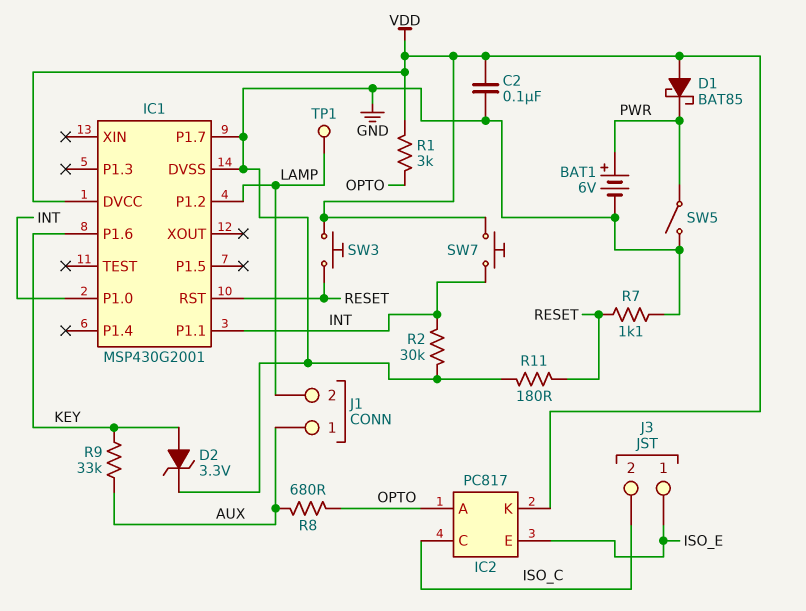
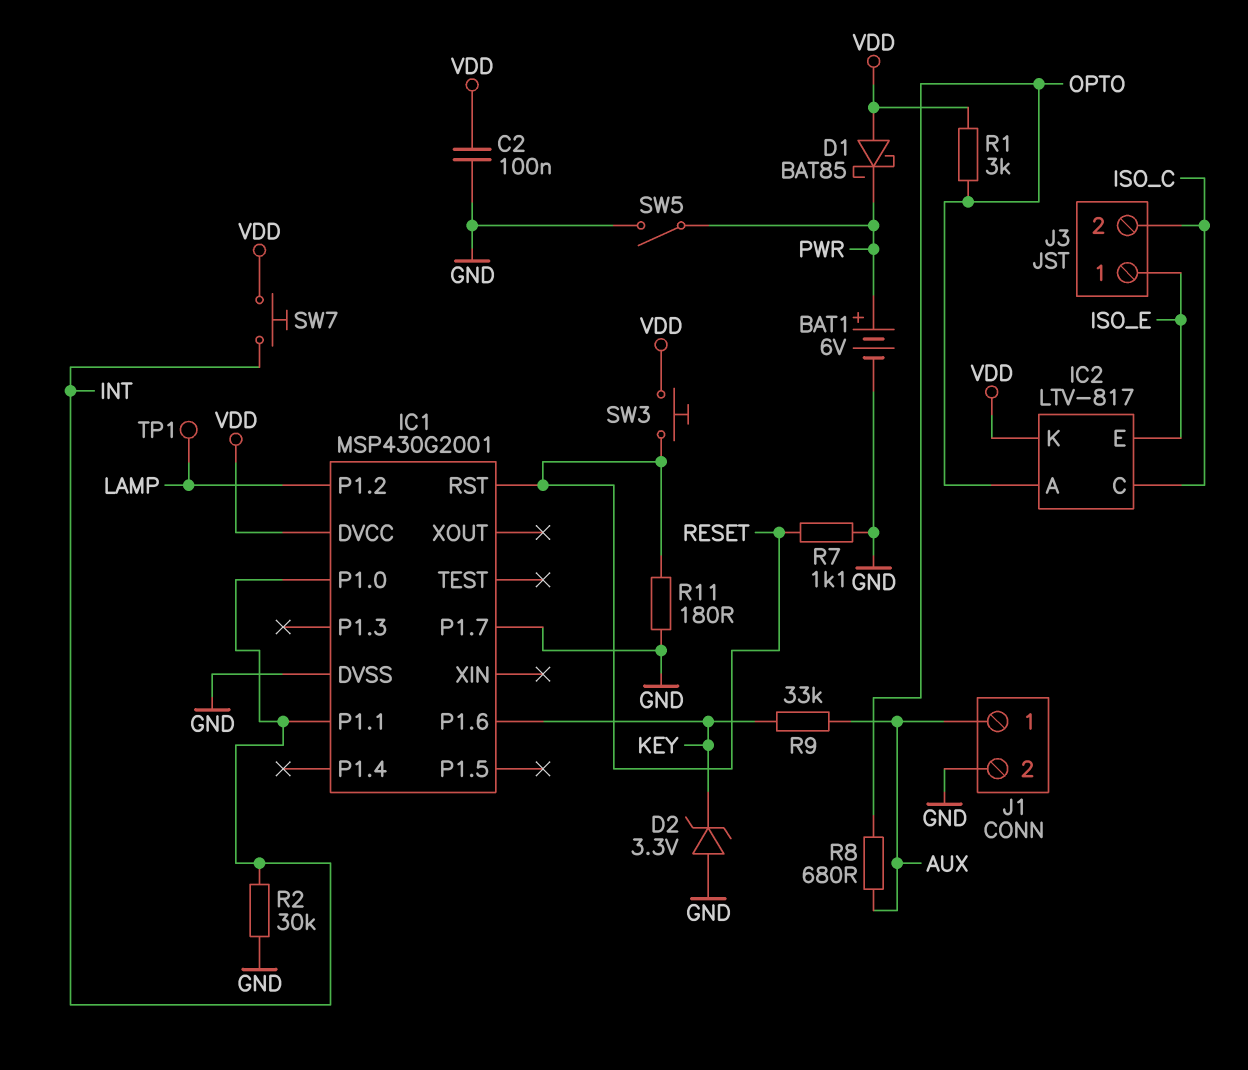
D2: zener 3.3V (A KEY, K GND) -> zener 3.3V (A GND, K KEY)
IC2: PC817 -> LTV-817
J1 pin 2: LAMP -> GND

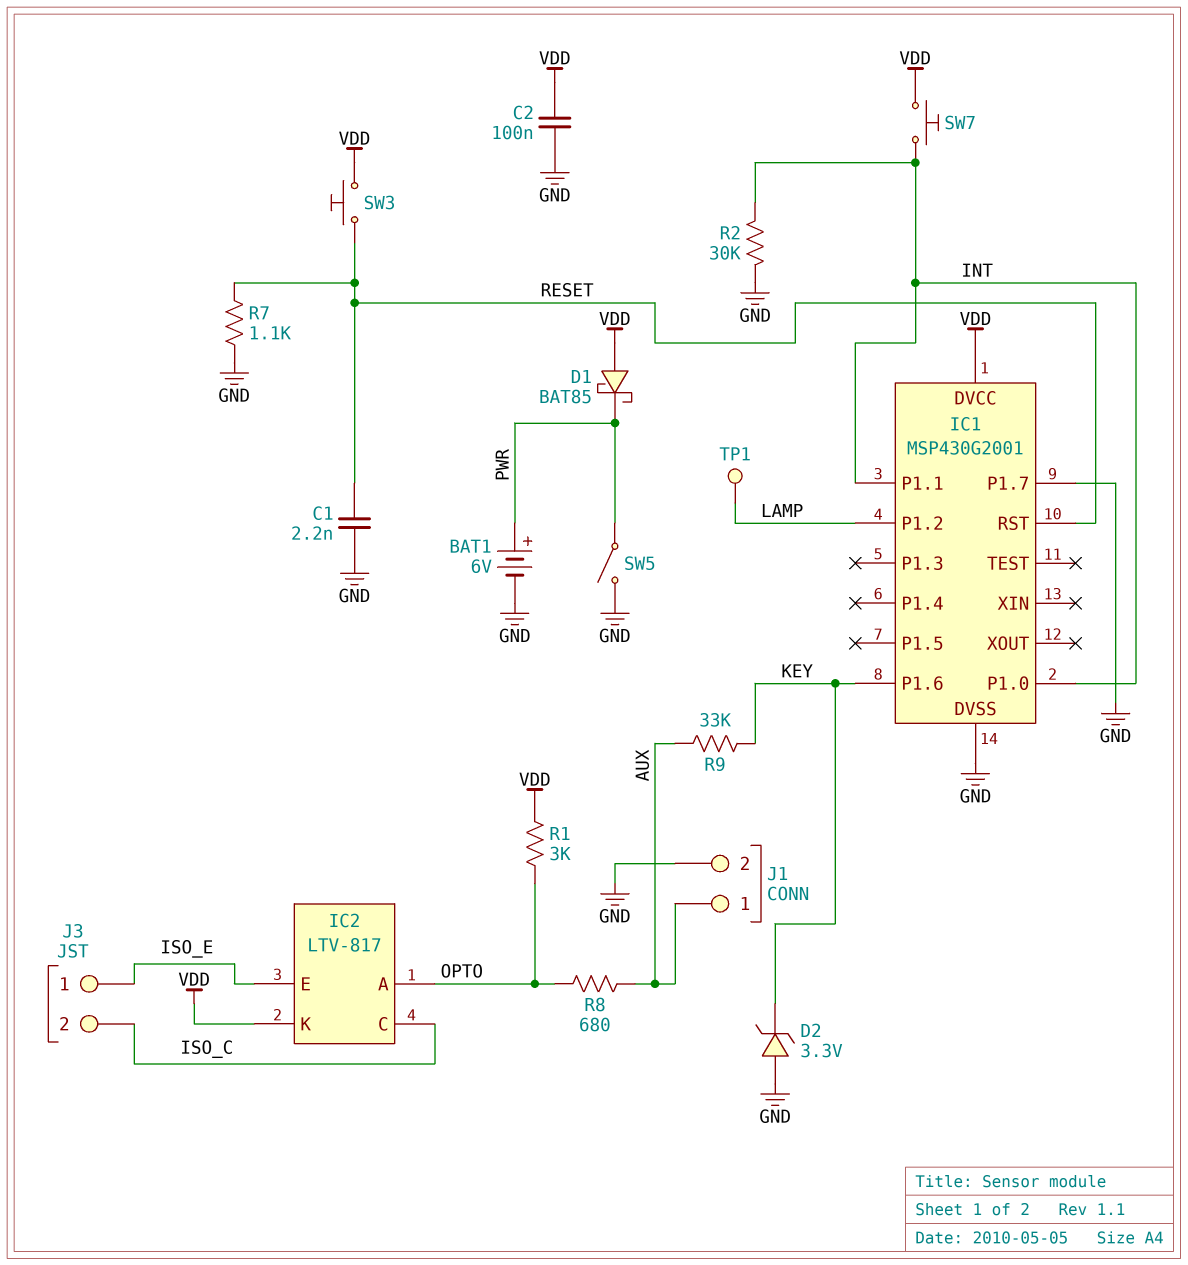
C1: none -> 2.2nF (GND, RESET)
R11: 180 (GND, RESET) -> none

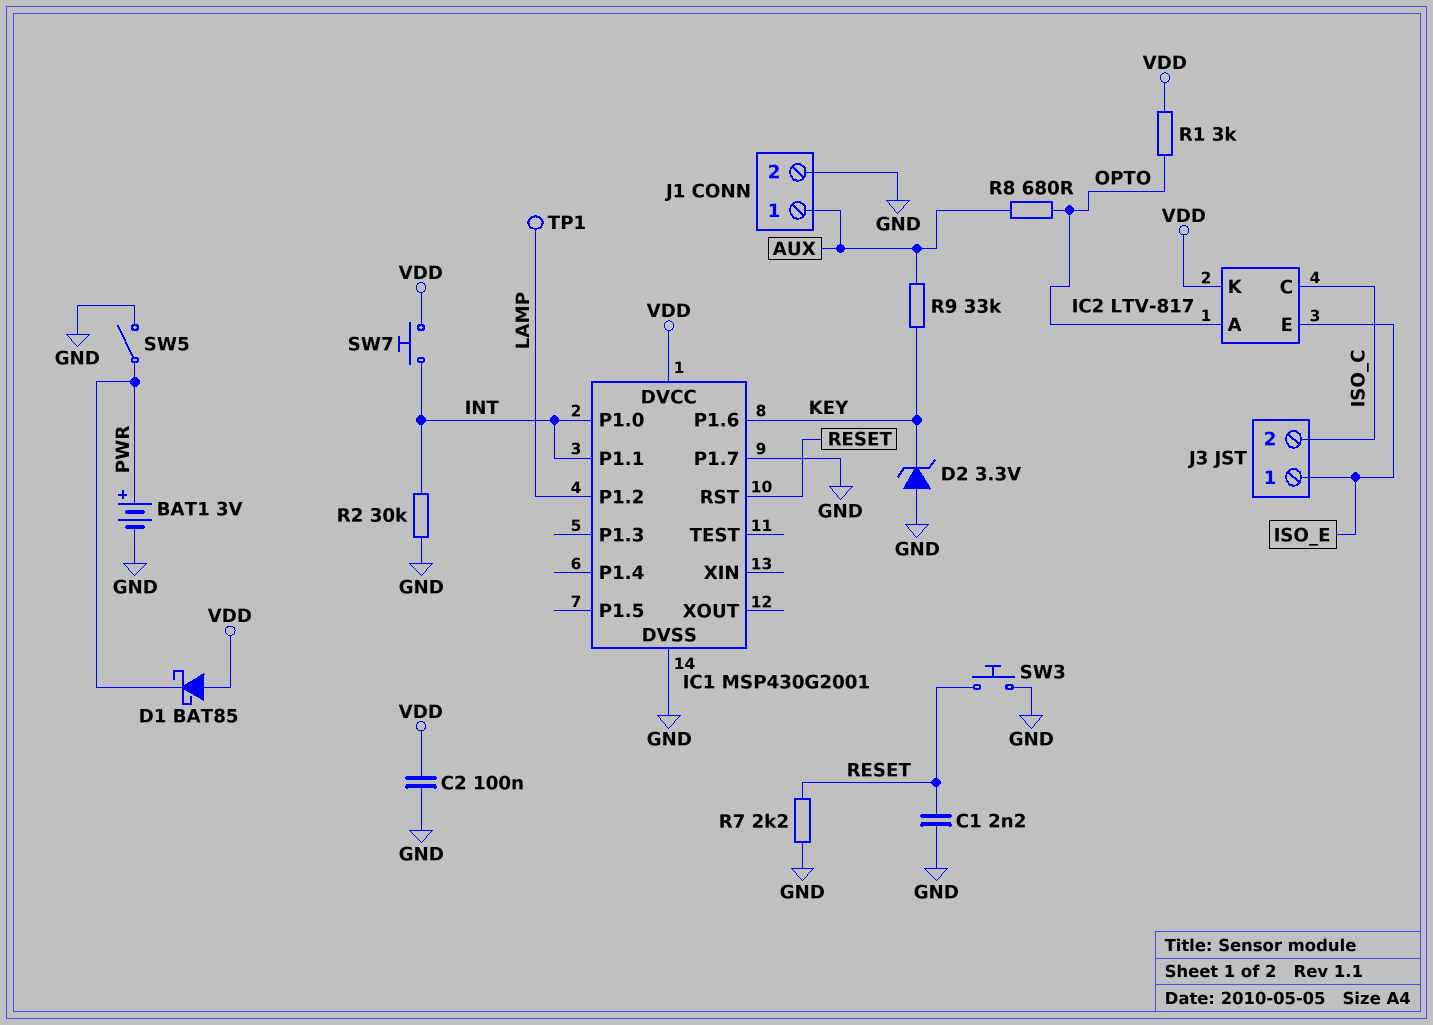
BAT1: 6V (plus PWR, minus GND) -> 3V (plus PWR, minus GND)
R7: 1.1k (GND, RESET) -> 2.2k (GND, RESET)
SW3: button (RESET, VDD) -> button (GND, RESET)

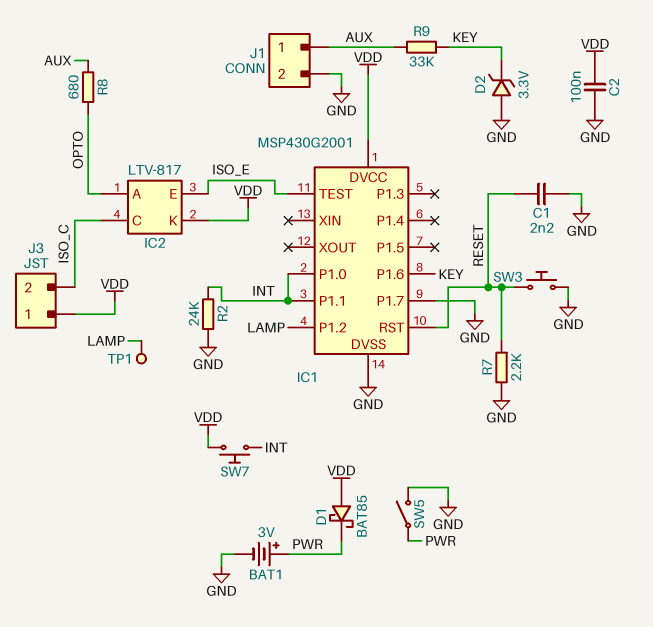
IC1 pin TEST: none -> ISO_E
J3 pin 1: ISO_E -> VDD
R1: 3k (OPTO, VDD) -> none
R2: 30k (GND, INT) -> 24k (GND, INT)

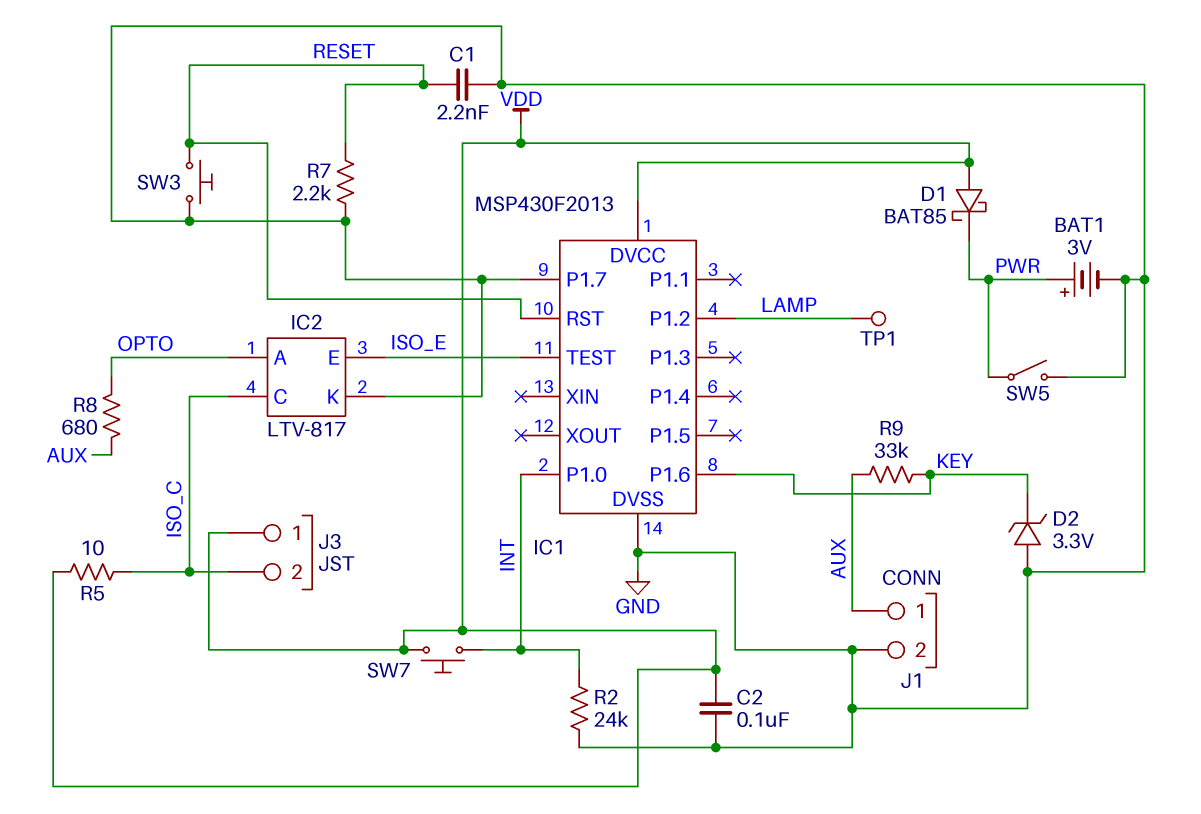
IC1: MSP430G2001 -> MSP430F2013
IC1 pin P1.1: INT -> none
IC2 pin K: VDD -> GND
R5: none -> 10 (ISO_C, VDD)

